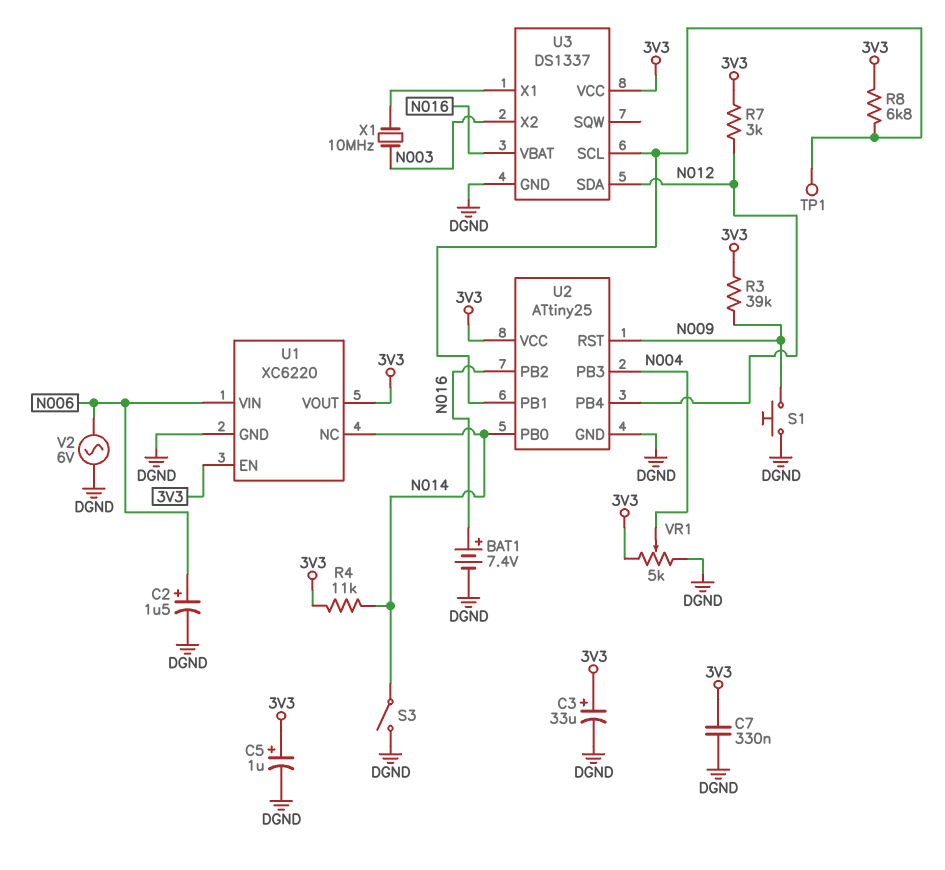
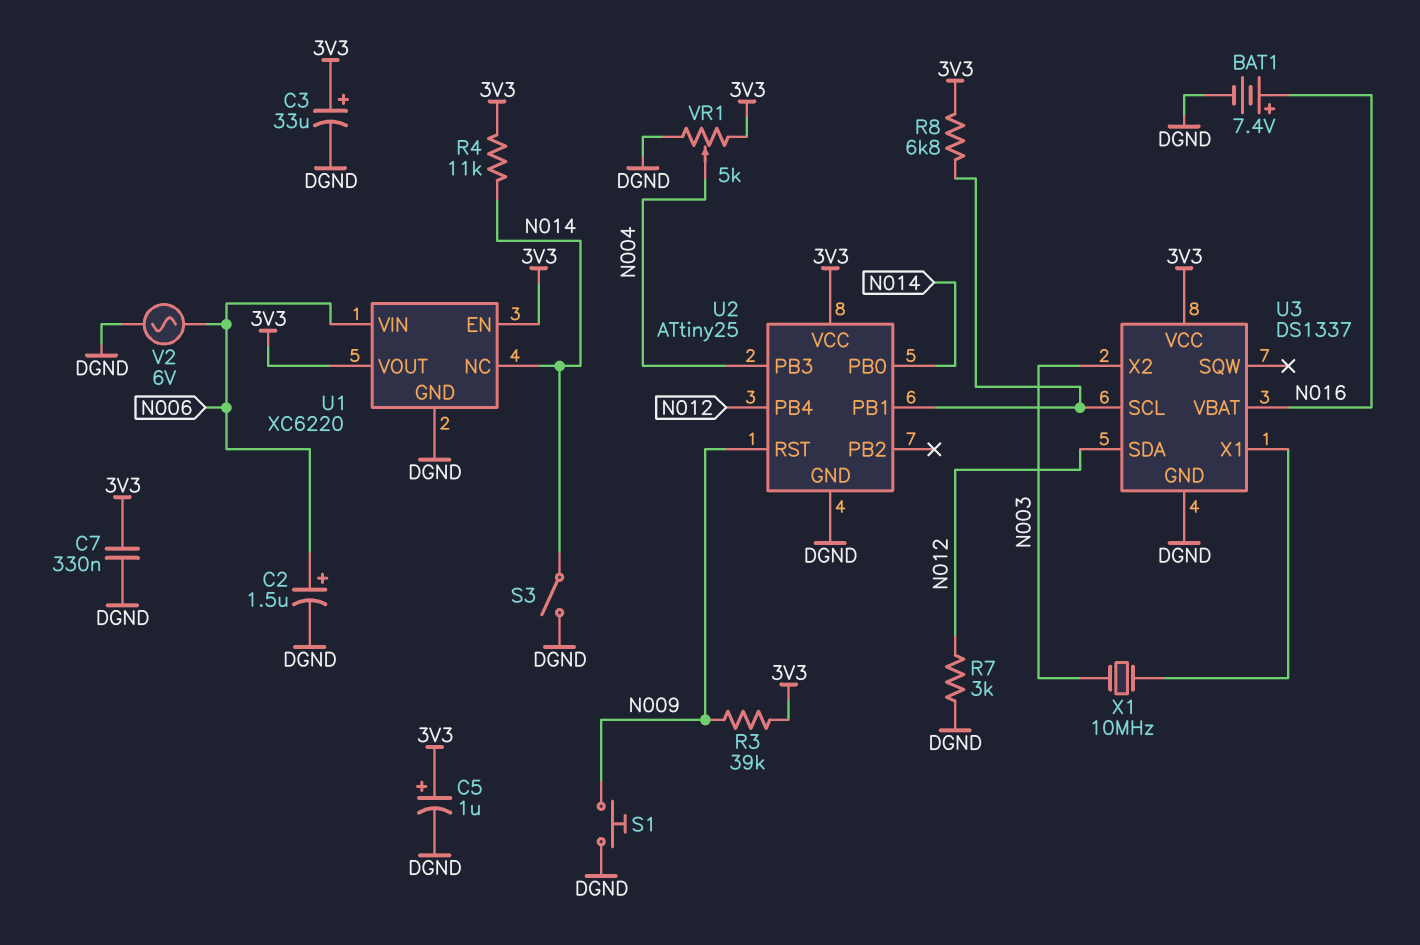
R7: 3k (3V3, N012) -> 3k (DGND, N012)
TP1: test point (U2/PB1) -> none
U2 pin PB2: N016 -> none

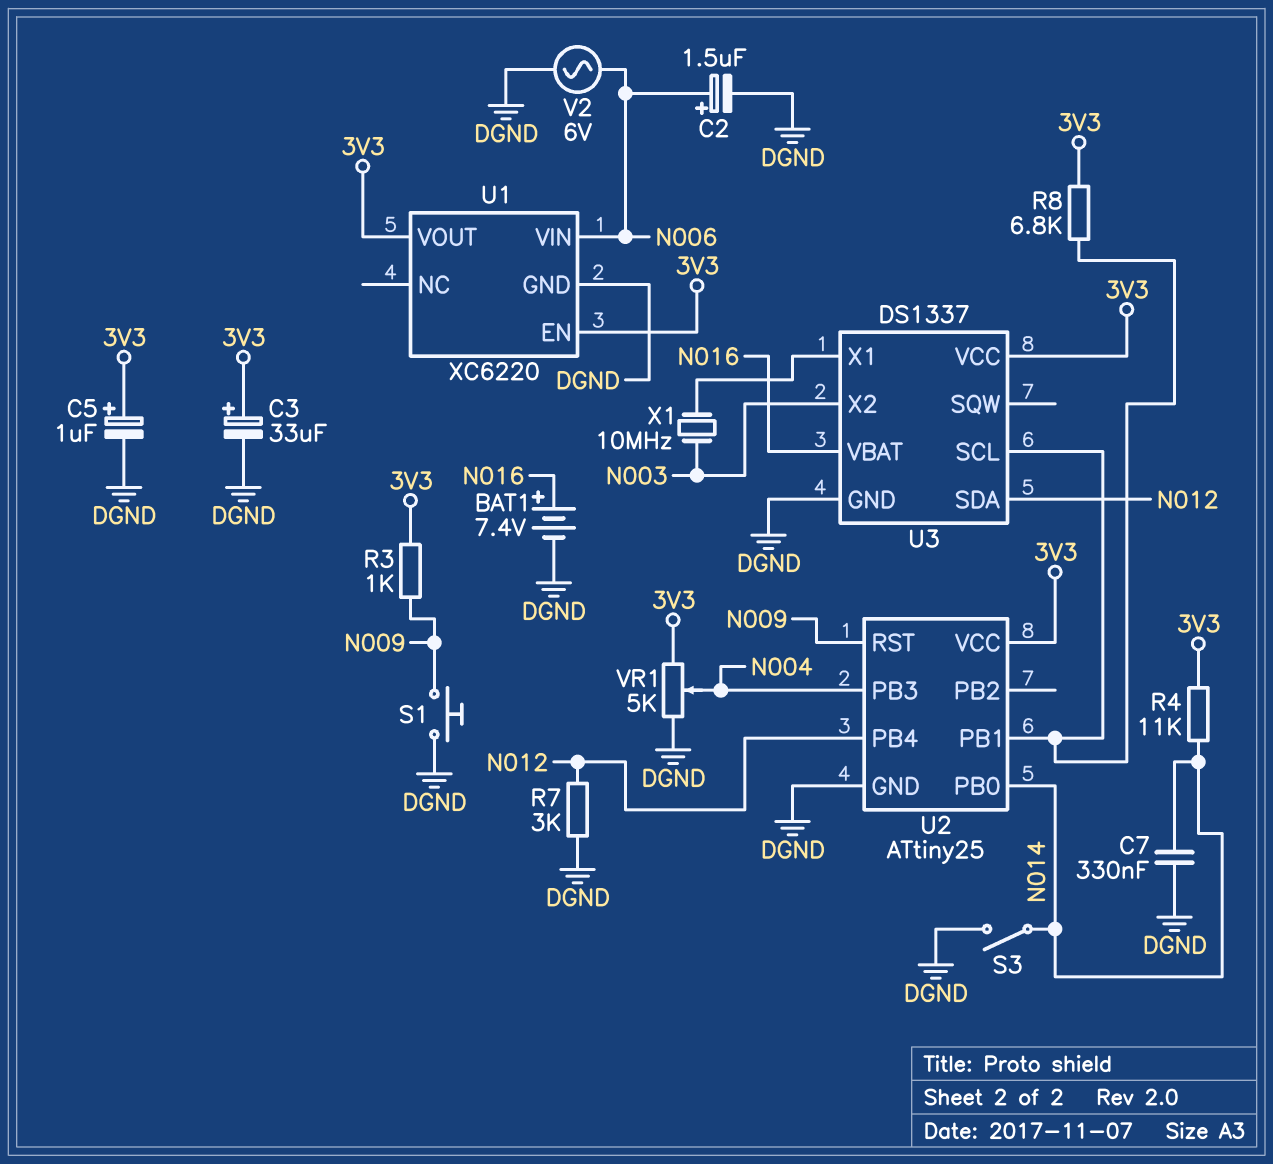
C7: 330nF (3V3, DGND) -> 330nF (DGND, N014)
R3: 39k (3V3, N009) -> 1k (3V3, N009)
U1 pin NC: N014 -> none

